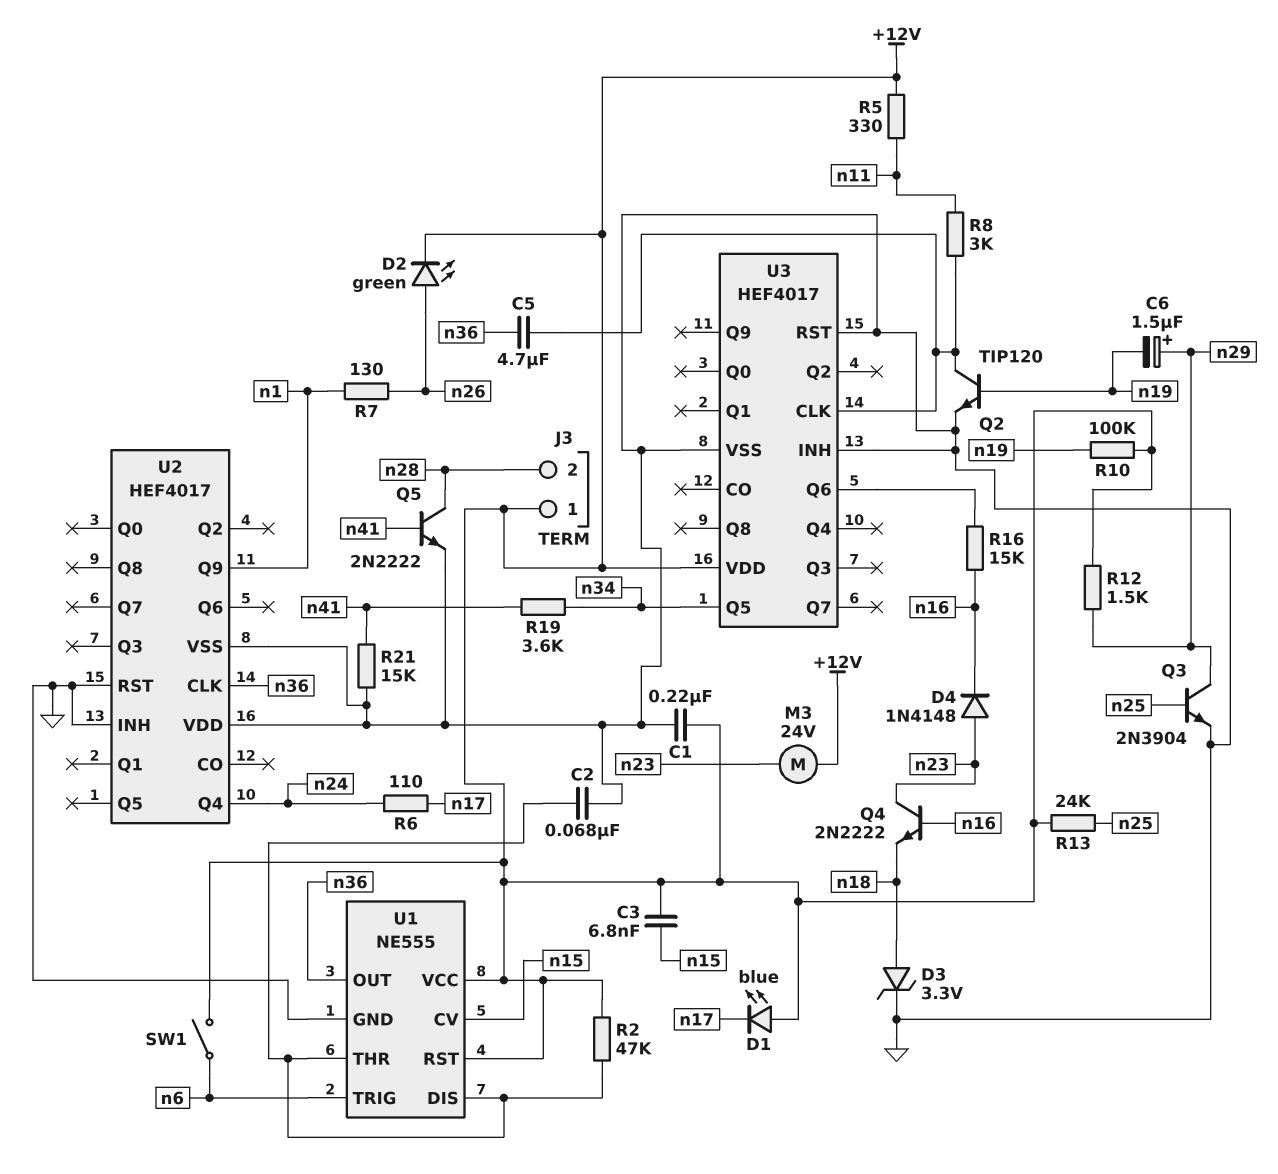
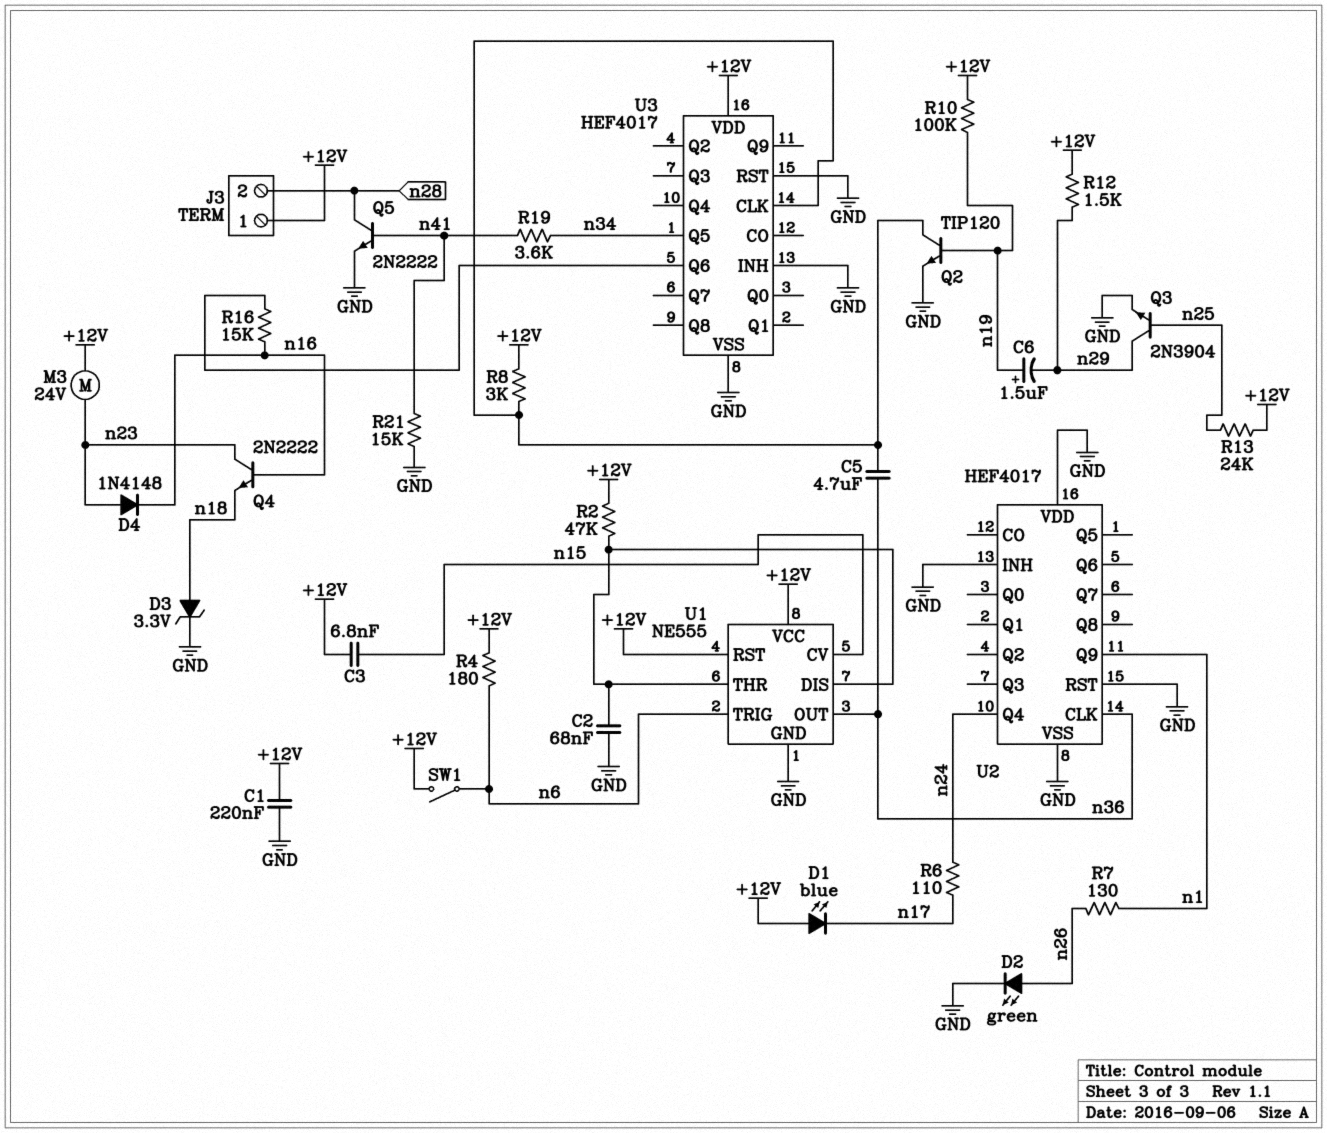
C6: 1.5uF (plus n29, minus n19) -> 1.5uF (plus n19, minus n29)
D2: LED green (A n26, K +12V) -> LED green (A n26, K GND)
R4: none -> 180 (+12V, n6)
R5: 330 (+12V, n11) -> none
R8: 3k (U3/CLK, n11) -> 3k (+12V, U3/CLK)

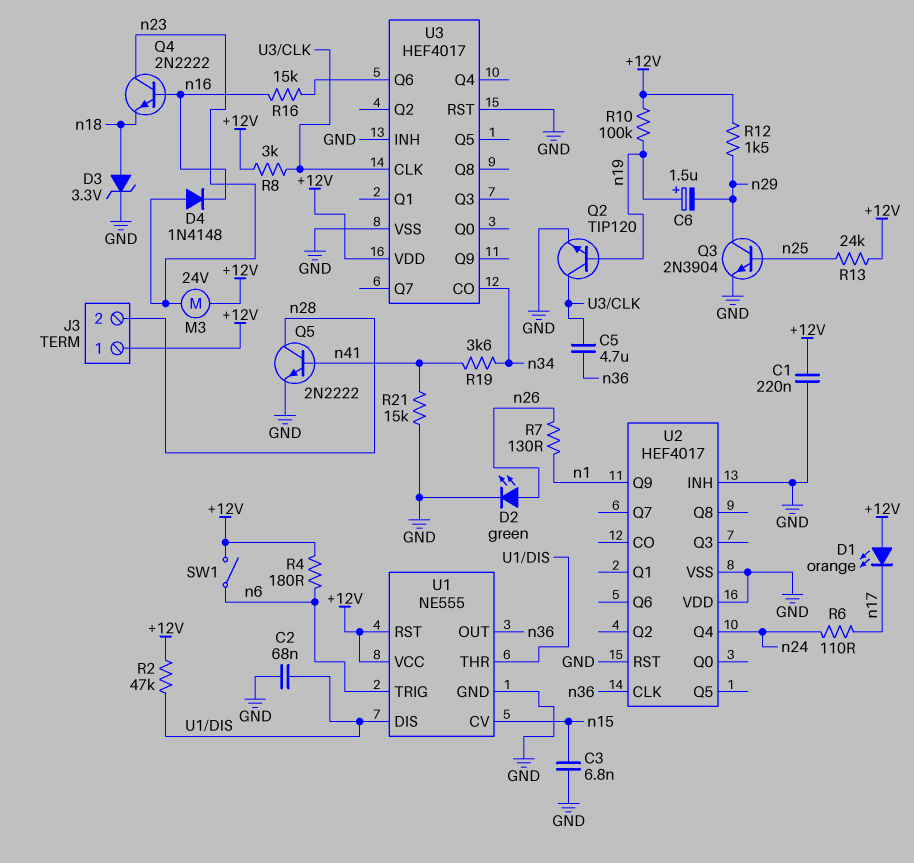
C3: 6.8nF (+12V, n15) -> 6.8nF (GND, n15)
D1: LED blue (A +12V, K n17) -> LED orange (A +12V, K n17)
U3 pin CO: none -> n34
U3 pin Q5: n34 -> none

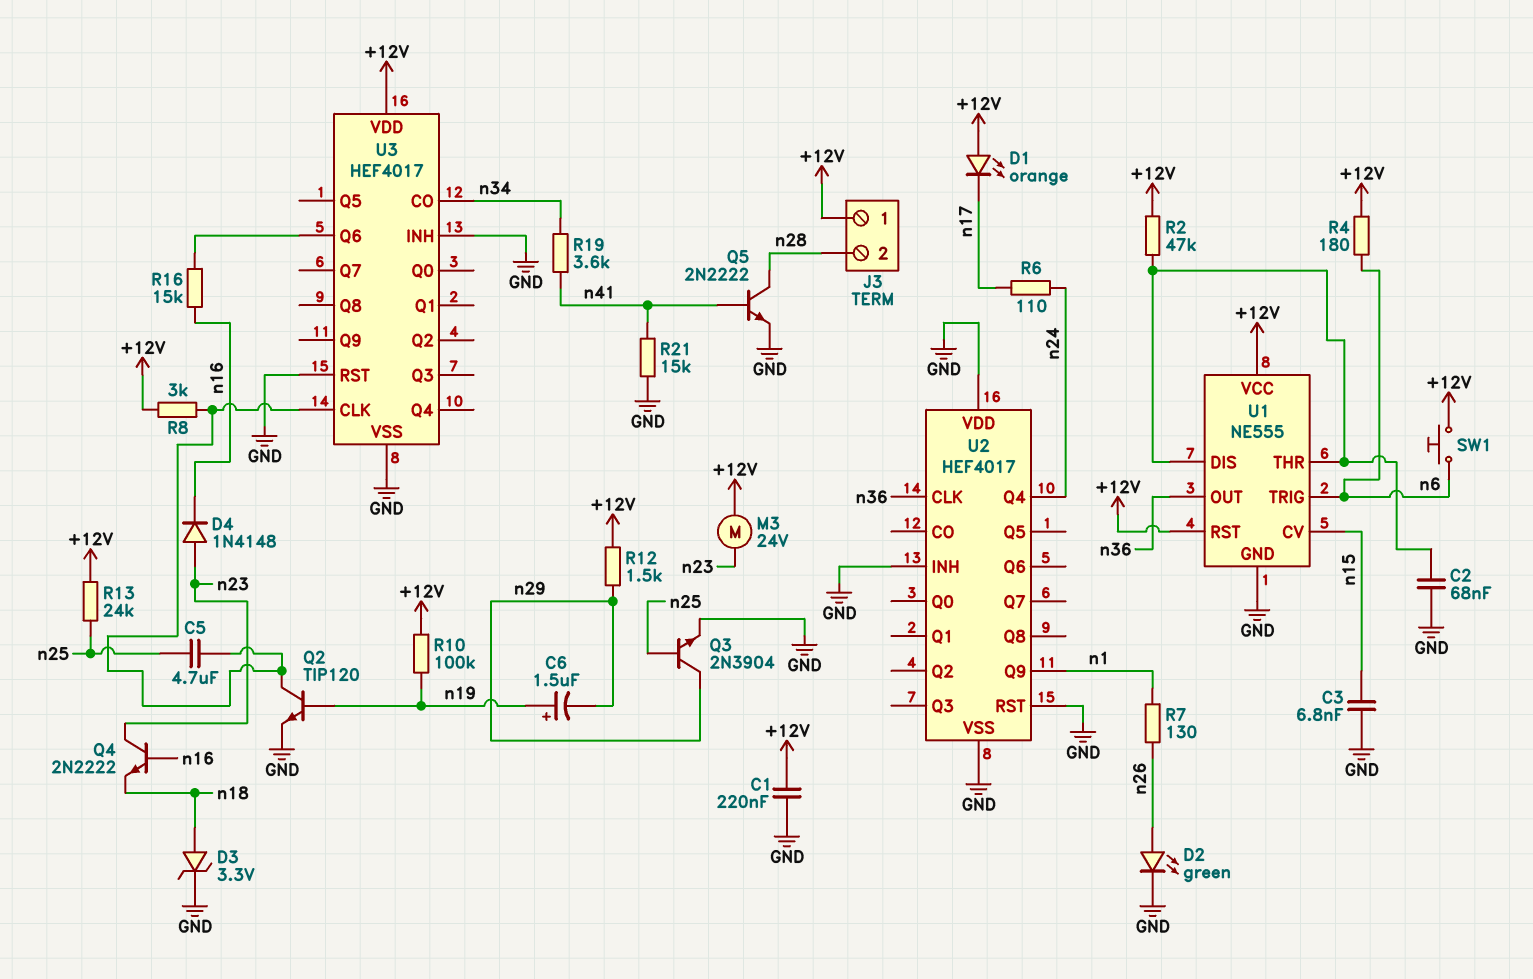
C5: 4.7uF (U3/CLK, n36) -> 4.7uF (U3/CLK, n25)
SW1: switch (+12V, n6) -> button (+12V, n6)

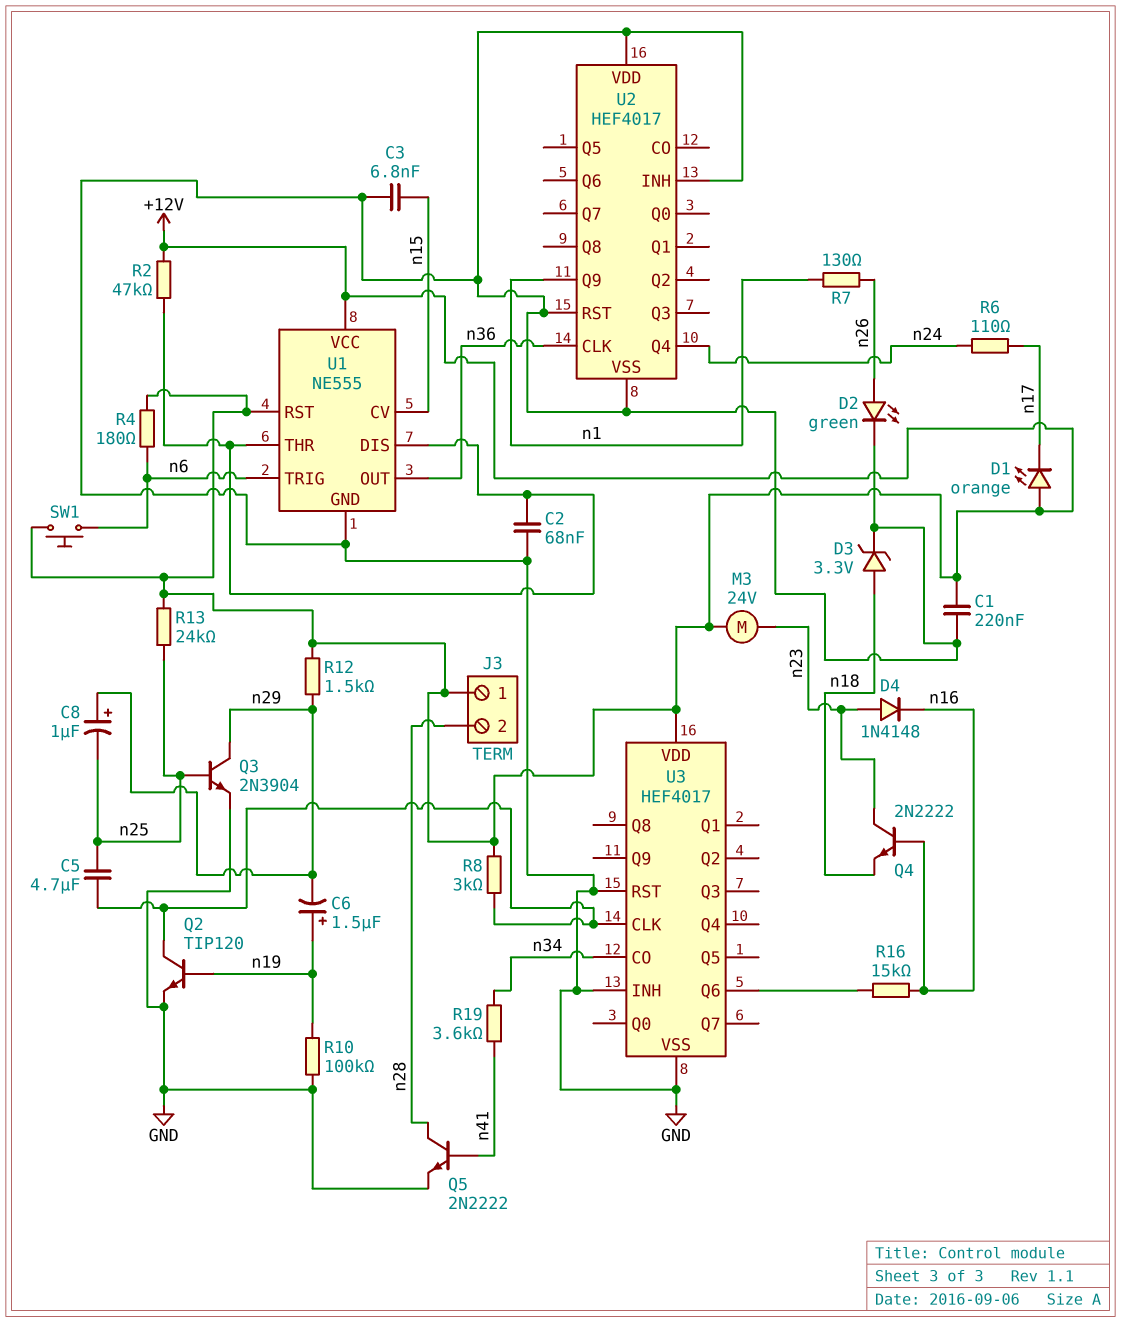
C8: none -> 1uF (plus n29, minus n25)
R10: 100k (+12V, n19) -> 100k (GND, n19)
R21: 15k (GND, n41) -> none

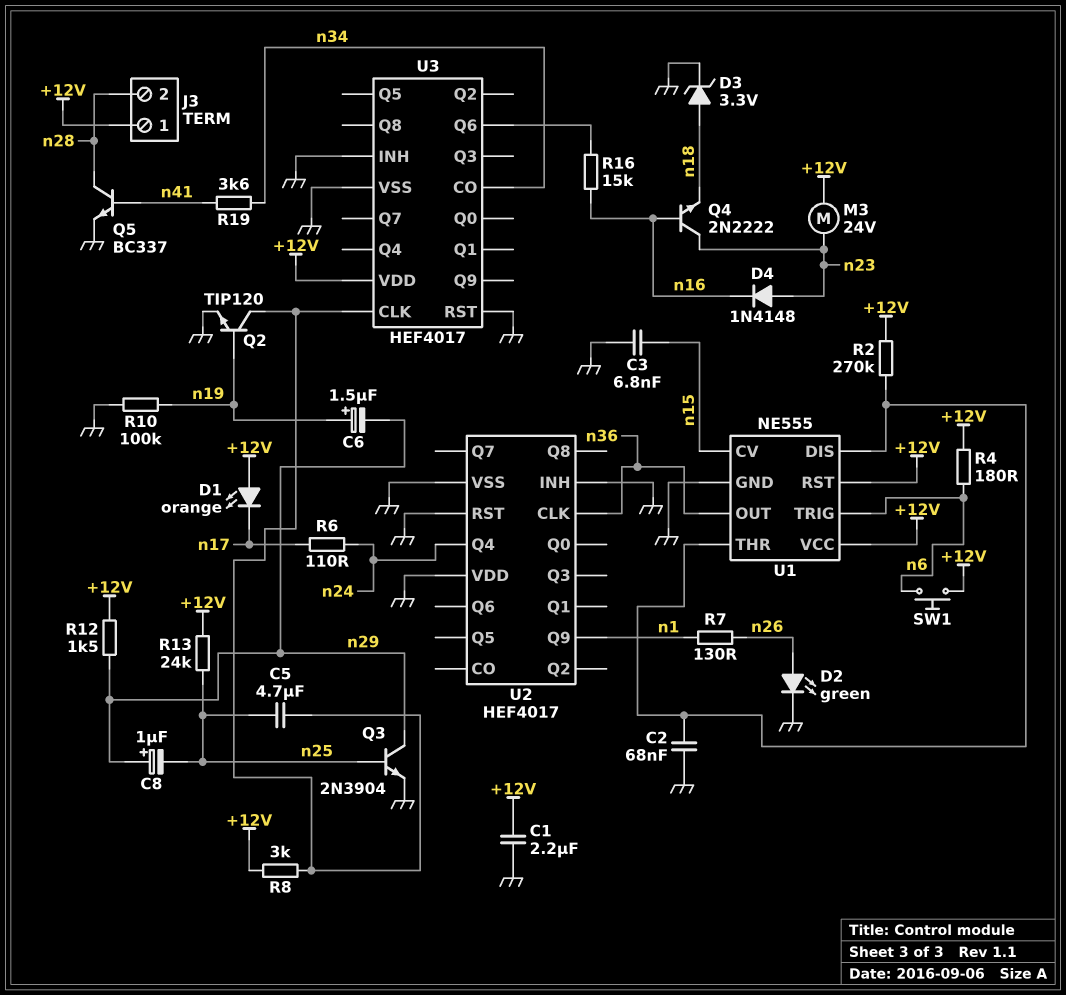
C1: 220nF (+12V, GND) -> 2.2uF (+12V, GND)
Q5: NPN 2N2222 (B n41, C n28, E GND) -> NPN BC337 (B n41, C n28, E GND)
R2: 47k (+12V, U1/DIS) -> 270k (+12V, U1/DIS)

